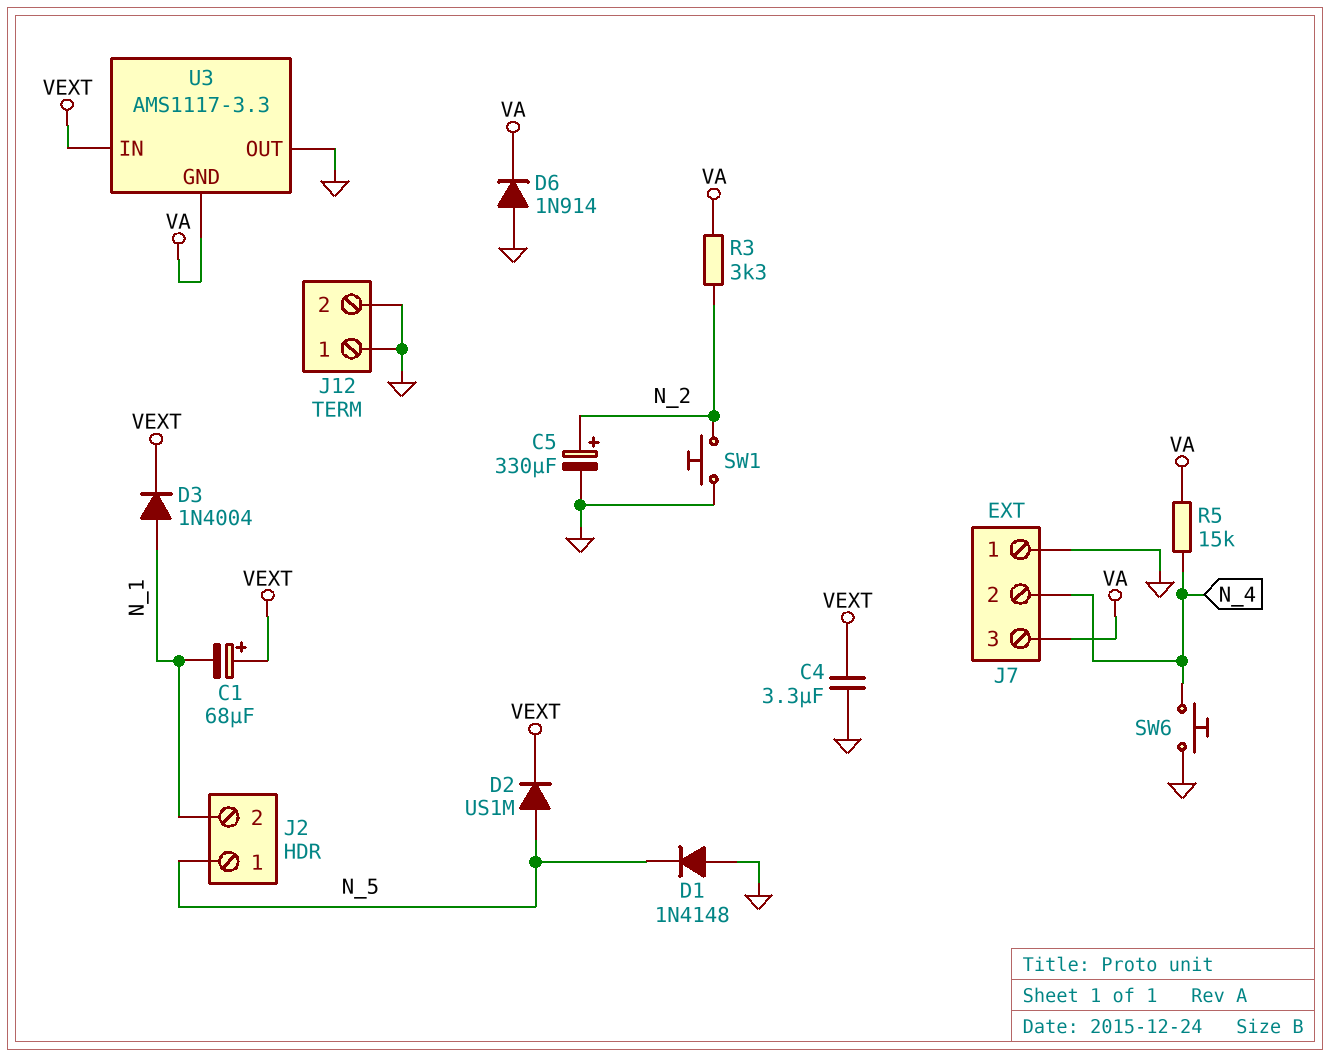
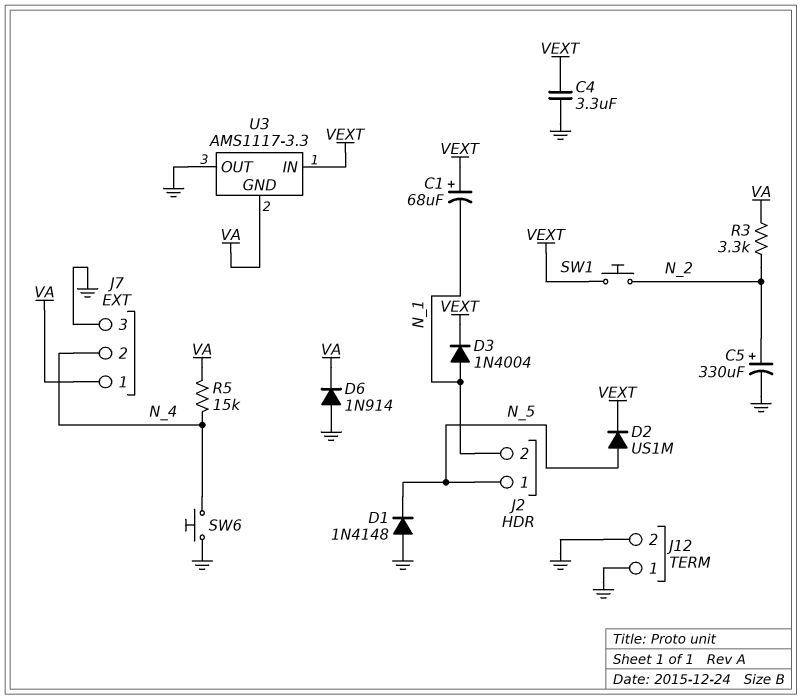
J7 pin 1: GND -> VA
J7 pin 3: VA -> GND
SW1: button (GND, N_2) -> button (N_2, VEXT)

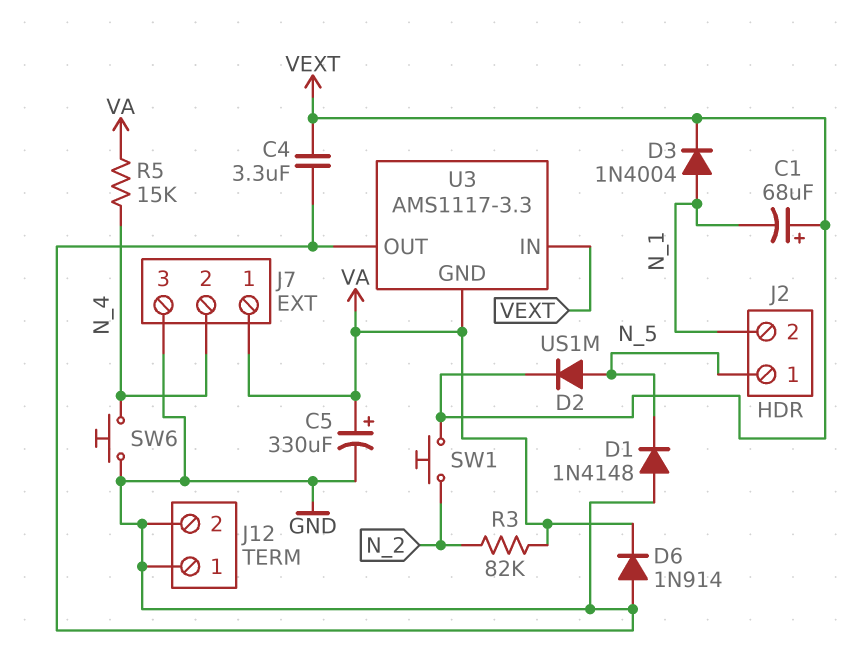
C5: 330uF (plus N_2, minus GND) -> 330uF (plus VA, minus GND)
R3: 3.3k (N_2, VA) -> 82k (N_2, VA)

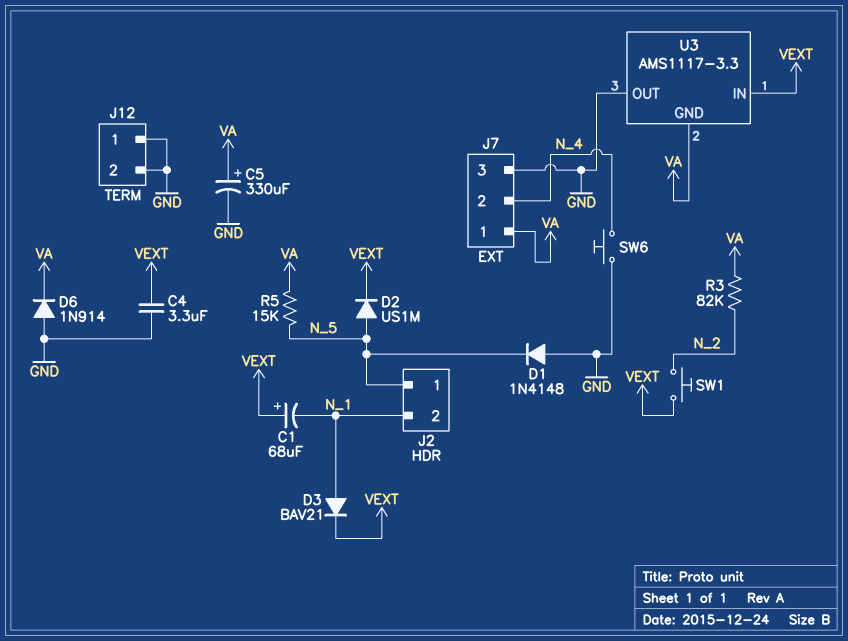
D3: diode 1N4004 (A N_1, K VEXT) -> diode BAV21 (A N_1, K VEXT)
R5: 15k (N_4, VA) -> 15k (N_5, VA)

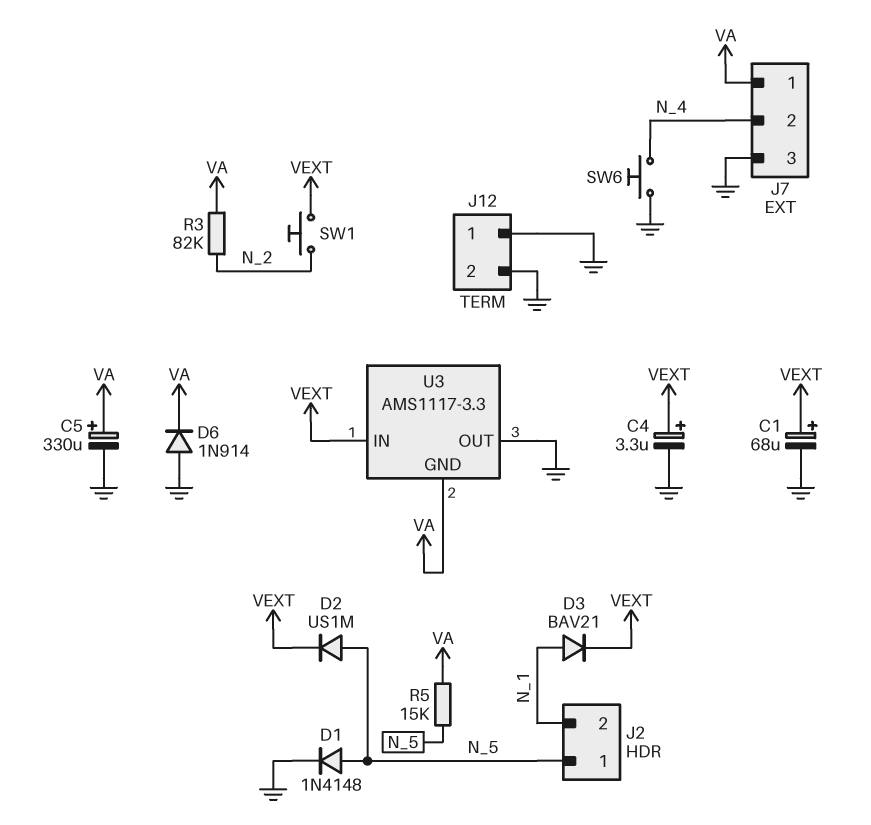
C1: 68uF (plus VEXT, minus N_1) -> 68uF (plus VEXT, minus GND)
C4: 3.3uF (GND, VEXT) -> 3.3uF (plus VEXT, minus GND)
D1: diode 1N4148 (A GND, K N_5) -> diode 1N4148 (A N_5, K GND)

